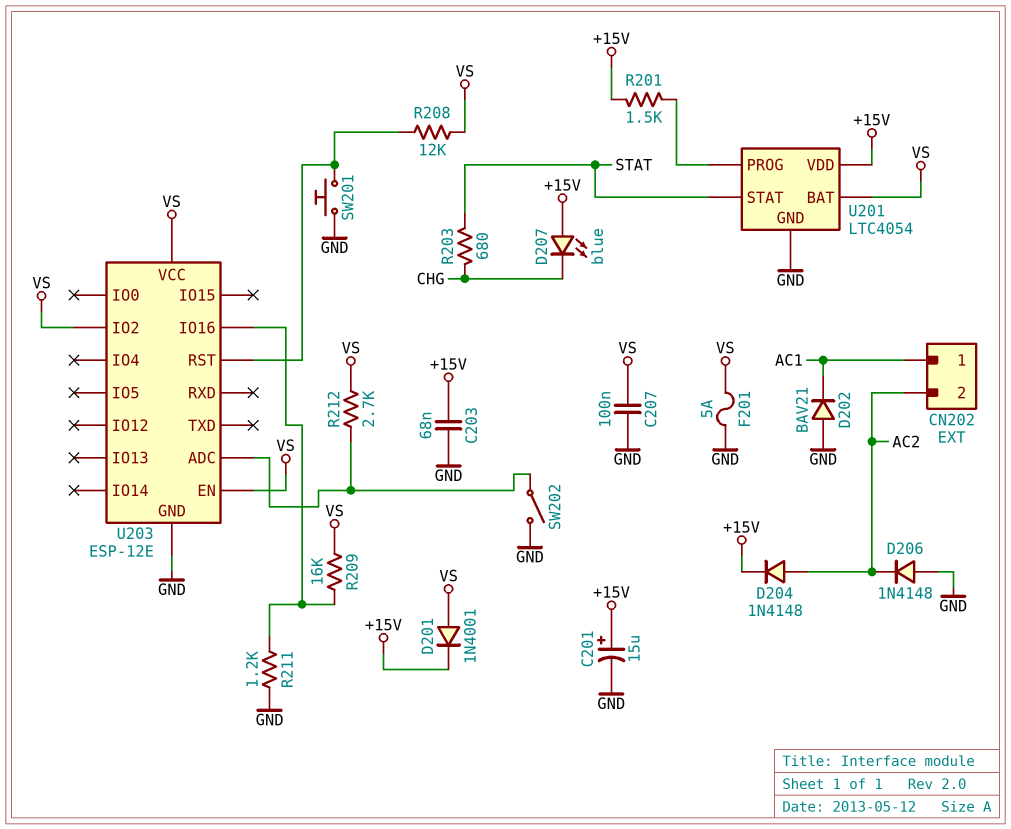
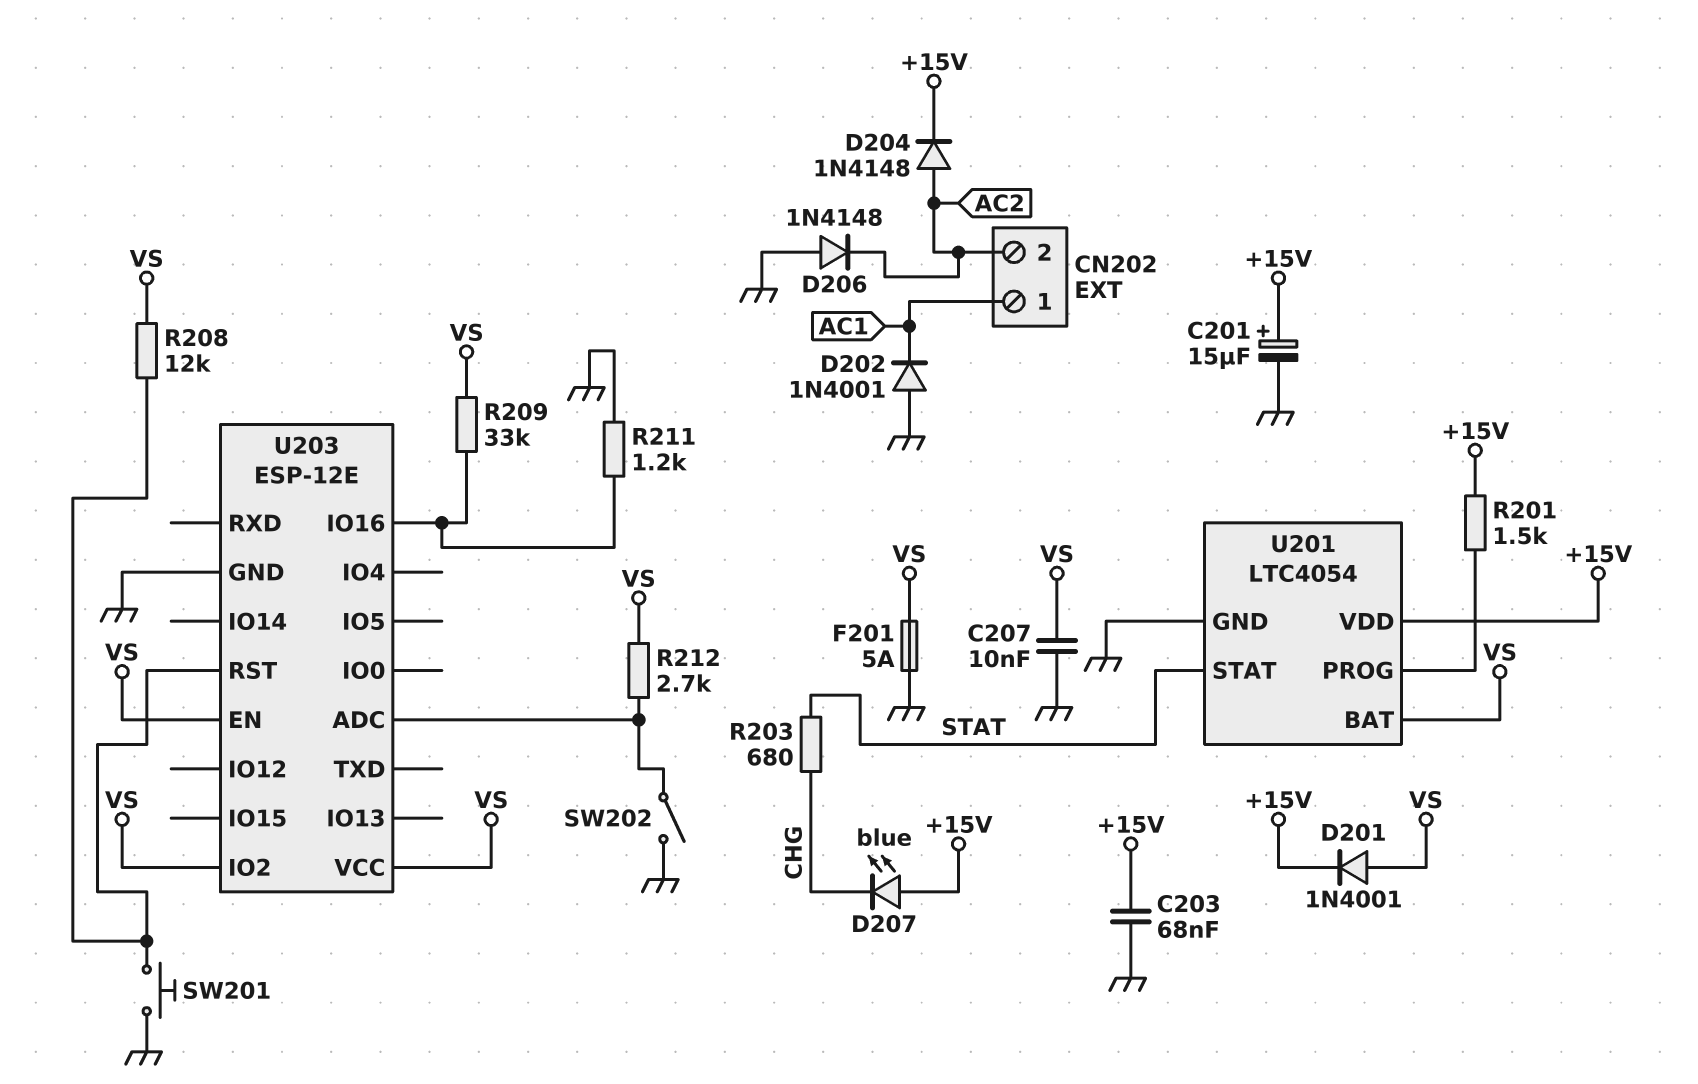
C207: 100nF (GND, VS) -> 10nF (GND, VS)
D202: diode BAV21 (A GND, K AC1) -> diode 1N4001 (A GND, K AC1)
R209: 16k (U203/IO16, VS) -> 33k (U203/IO16, VS)

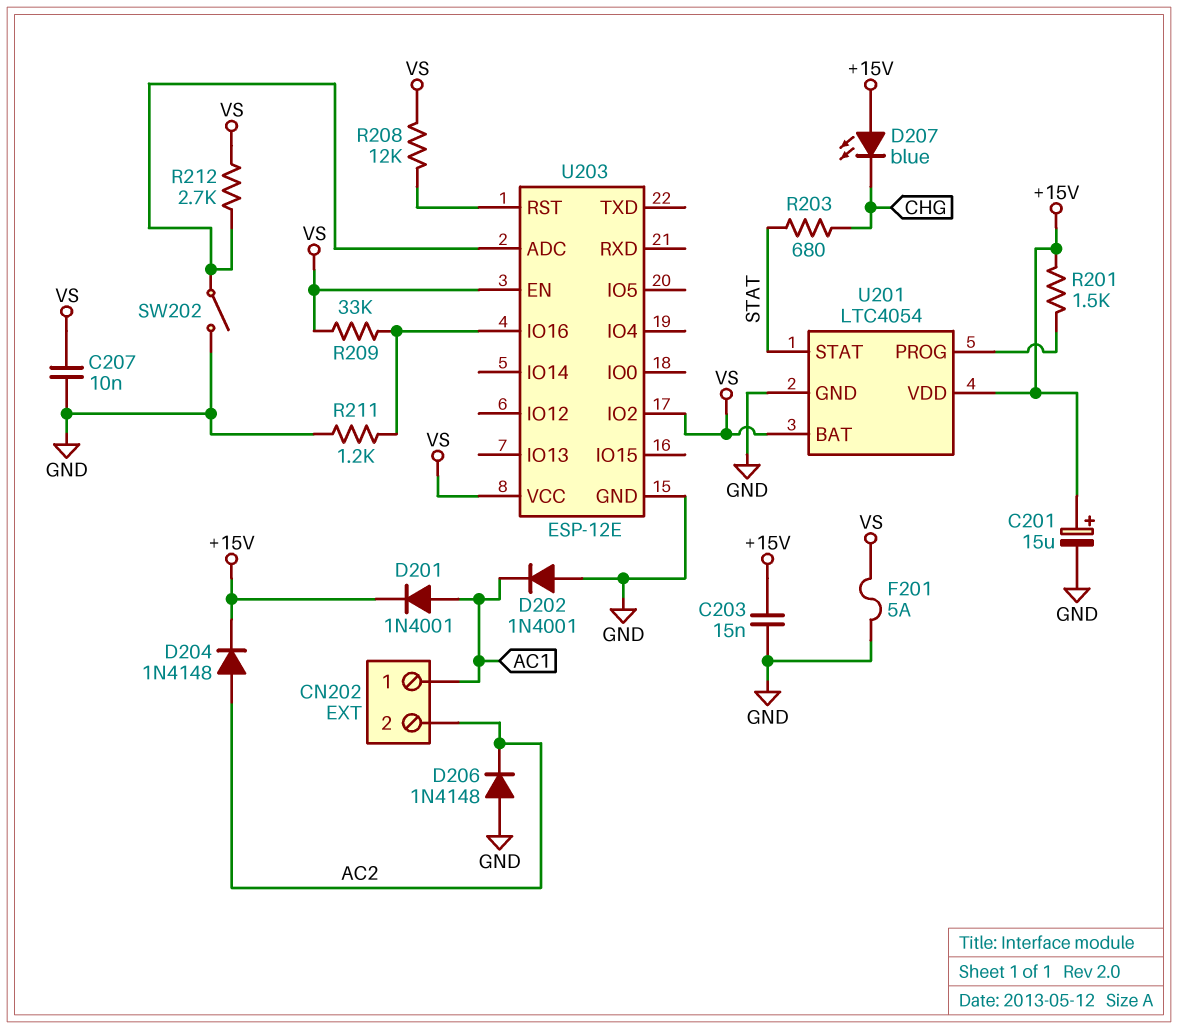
C203: 68nF (+15V, GND) -> 15nF (+15V, GND)
D201: diode 1N4001 (A VS, K +15V) -> diode 1N4001 (A AC1, K +15V)
SW201: button (GND, U203/RST) -> none

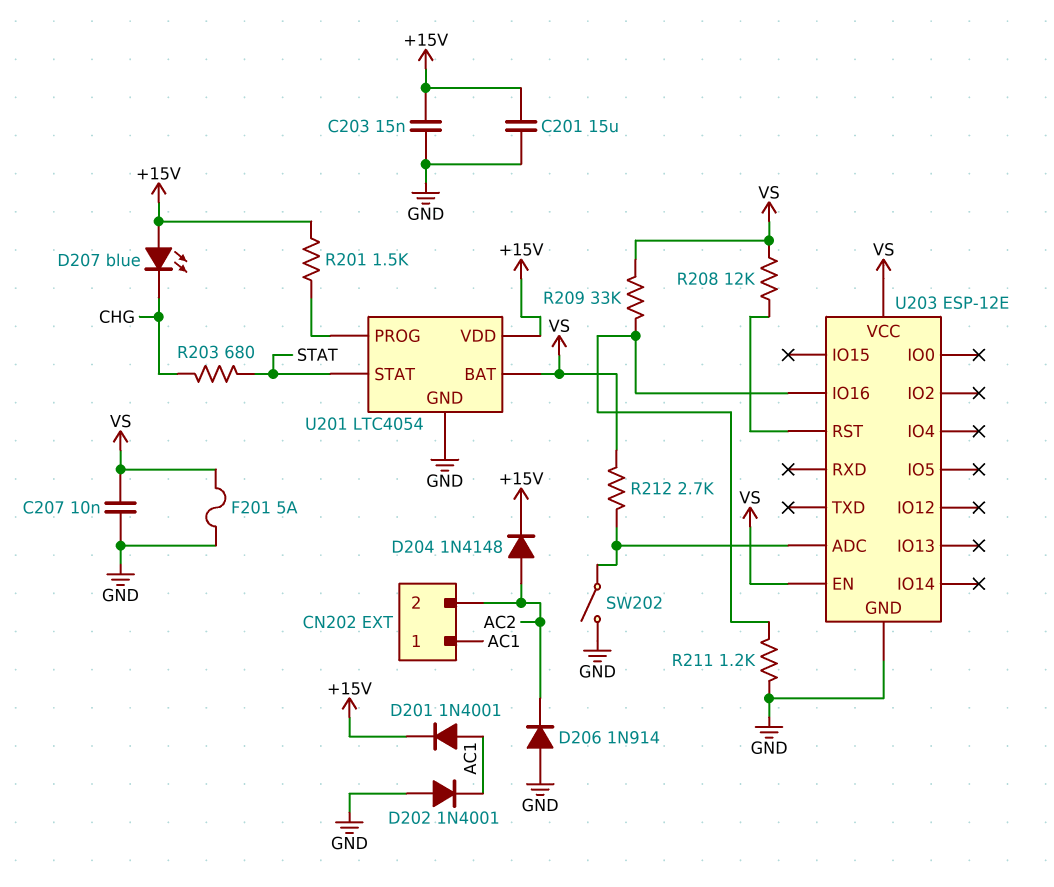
C201: 15uF (plus +15V, minus GND) -> 15uF (+15V, GND)
D206: diode 1N4148 (A GND, K AC2) -> diode 1N914 (A GND, K AC2)
U203 pin IO2: VS -> none

